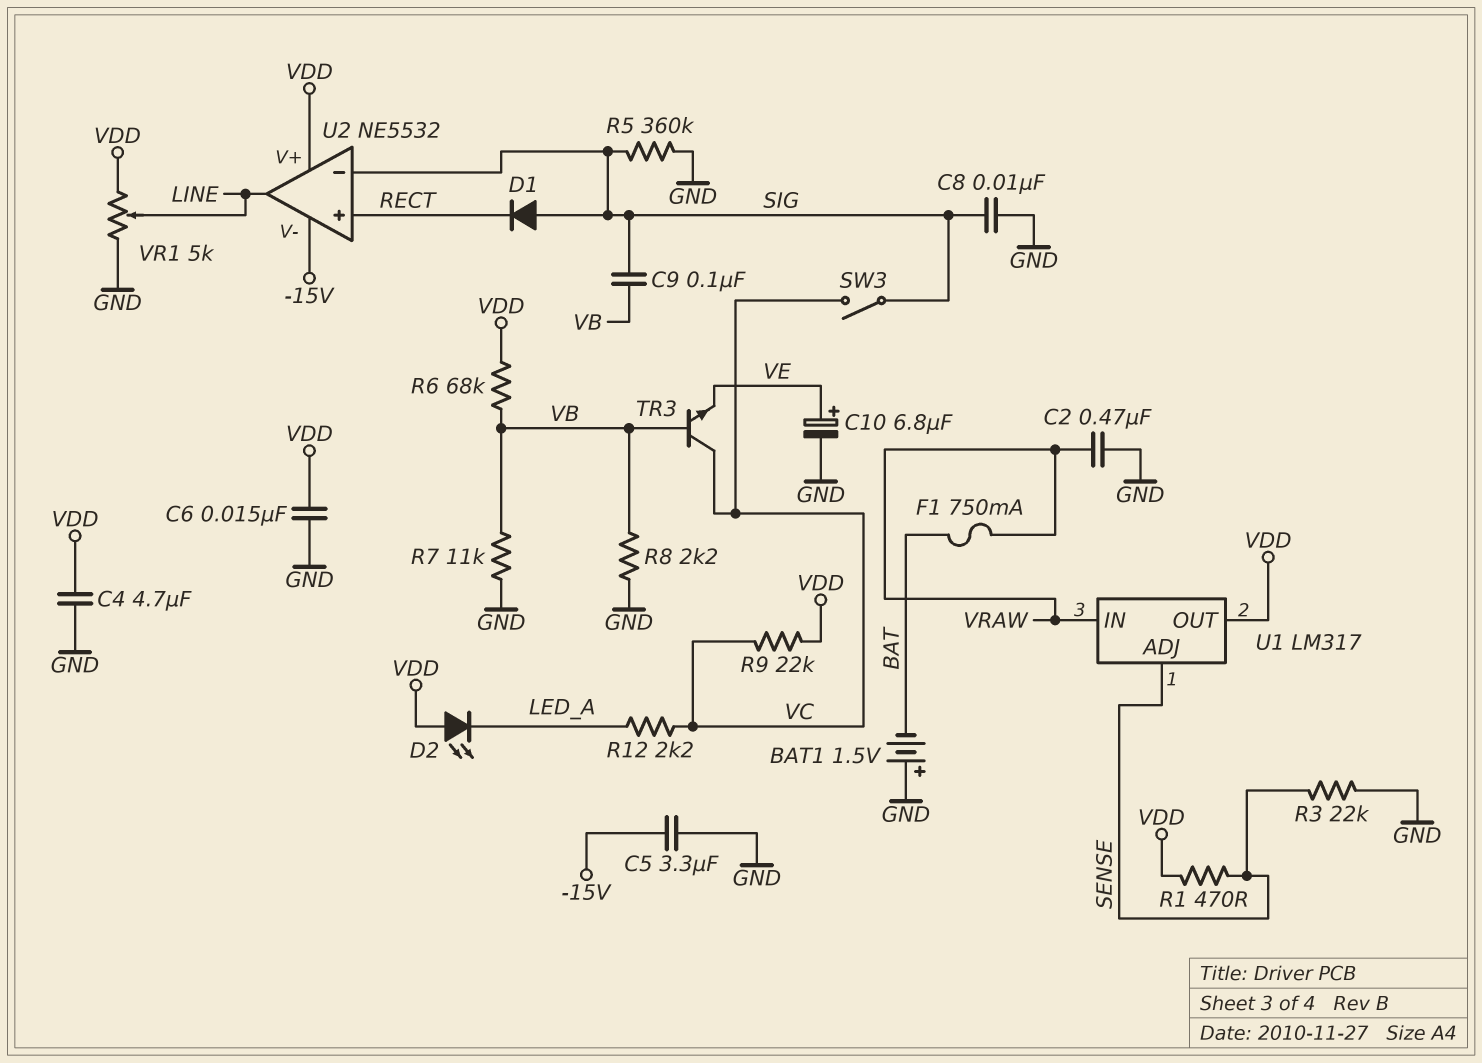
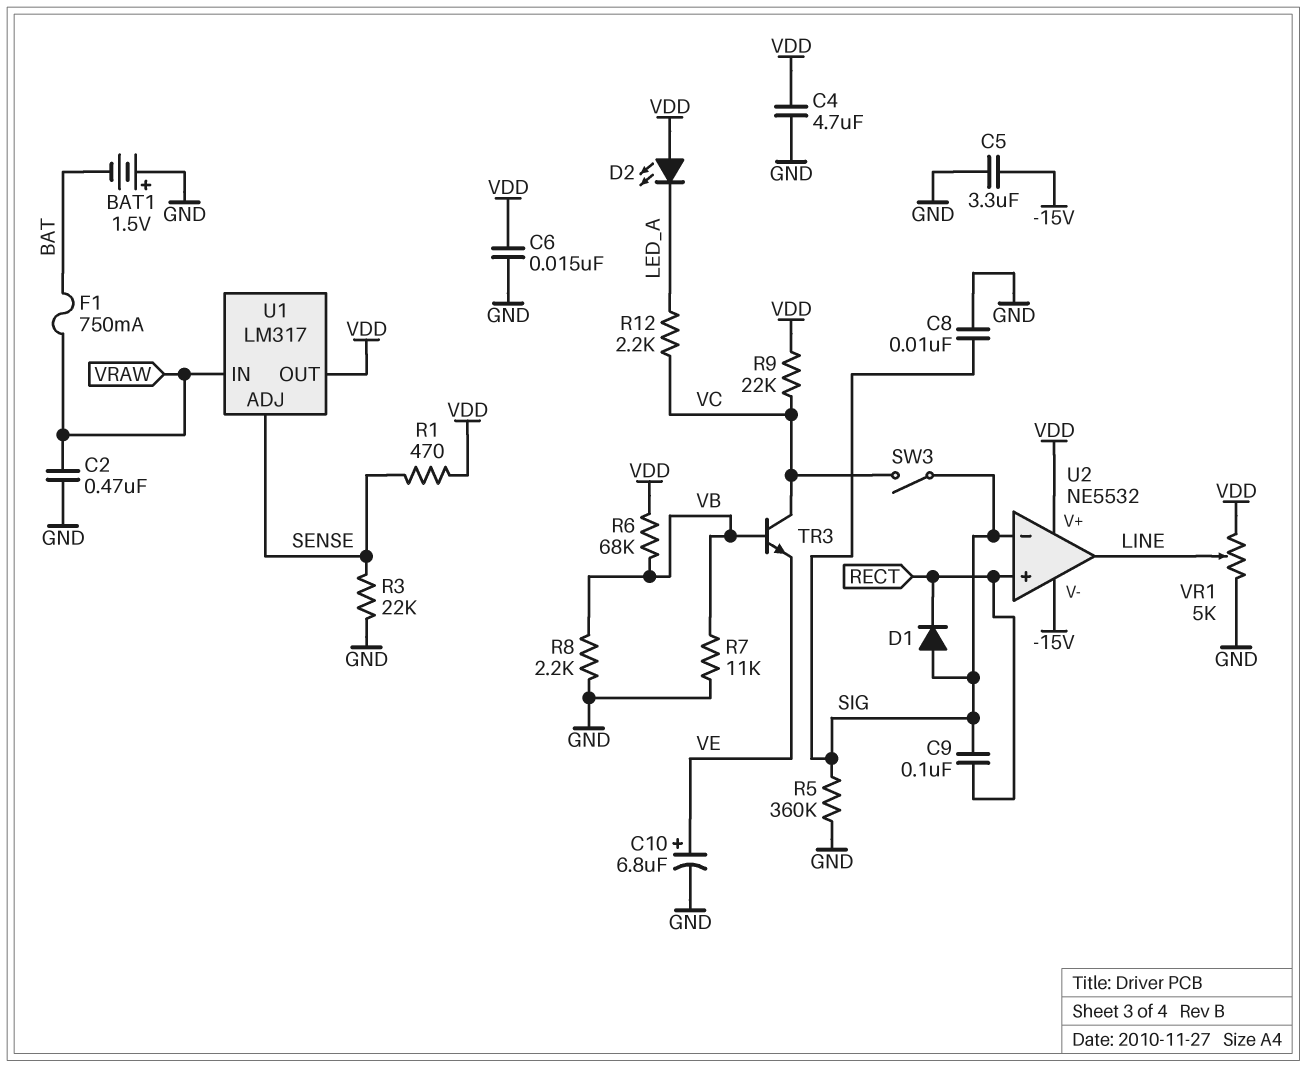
C9: 100nF (SIG, VB) -> 100nF (RECT, SIG)

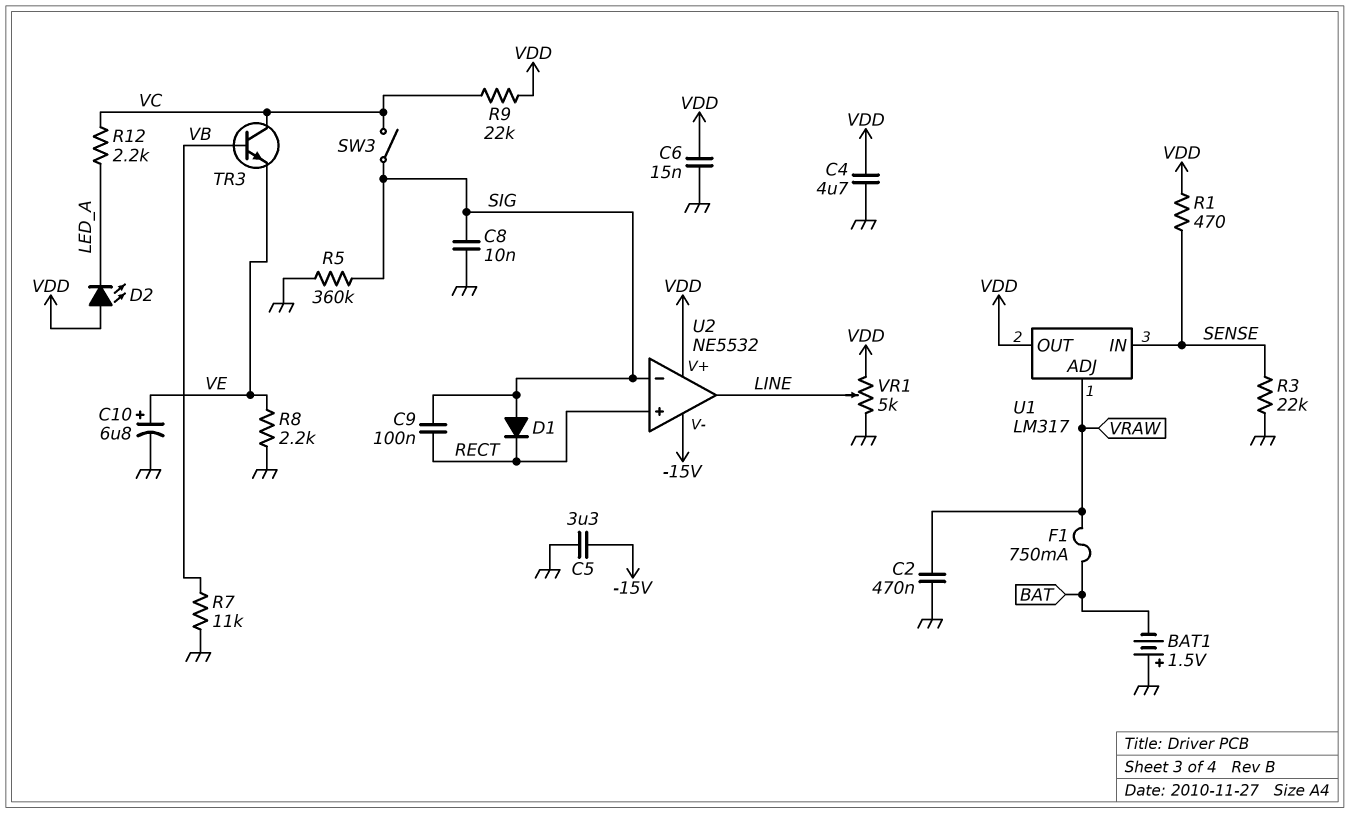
R6: 68k (VB, VDD) -> none
R8: 2.2k (GND, VB) -> 2.2k (GND, VE)
U1 pin ADJ: SENSE -> VRAW
U1 pin IN: VRAW -> SENSE

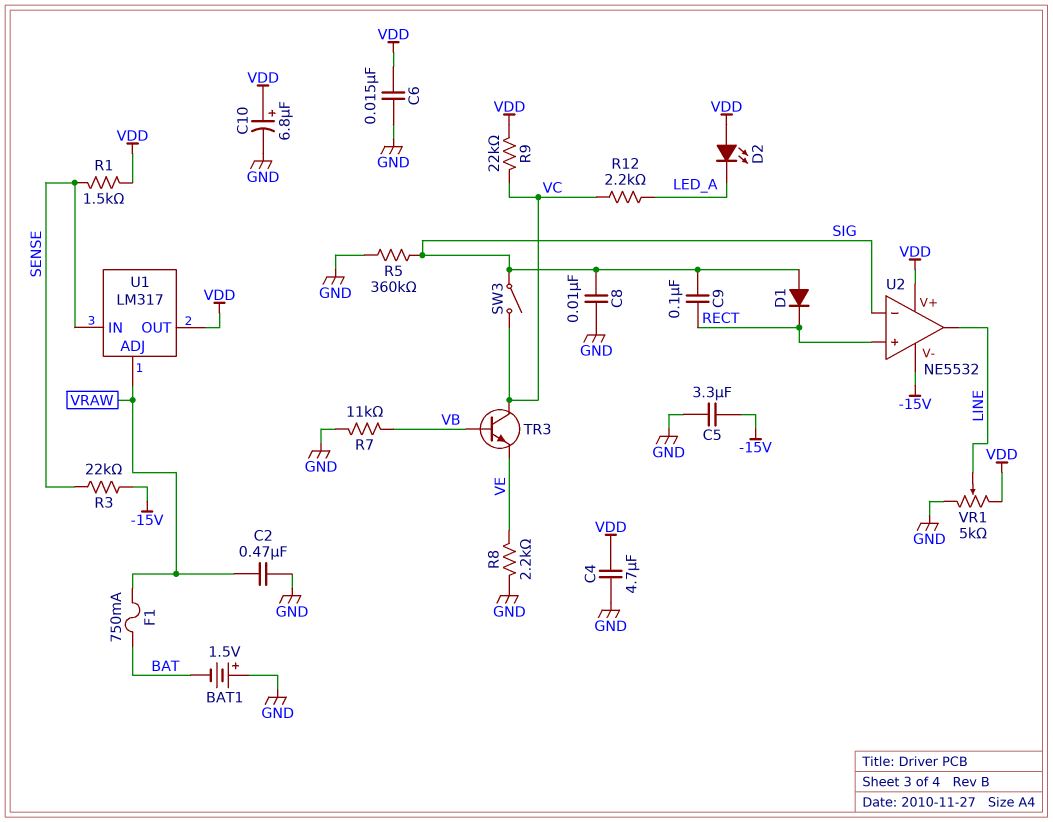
C10: 6.8uF (plus VE, minus GND) -> 6.8uF (plus VDD, minus GND)
R1: 470 (SENSE, VDD) -> 1.5k (SENSE, VDD)
R3: 22k (GND, SENSE) -> 22k (-15V, SENSE)

